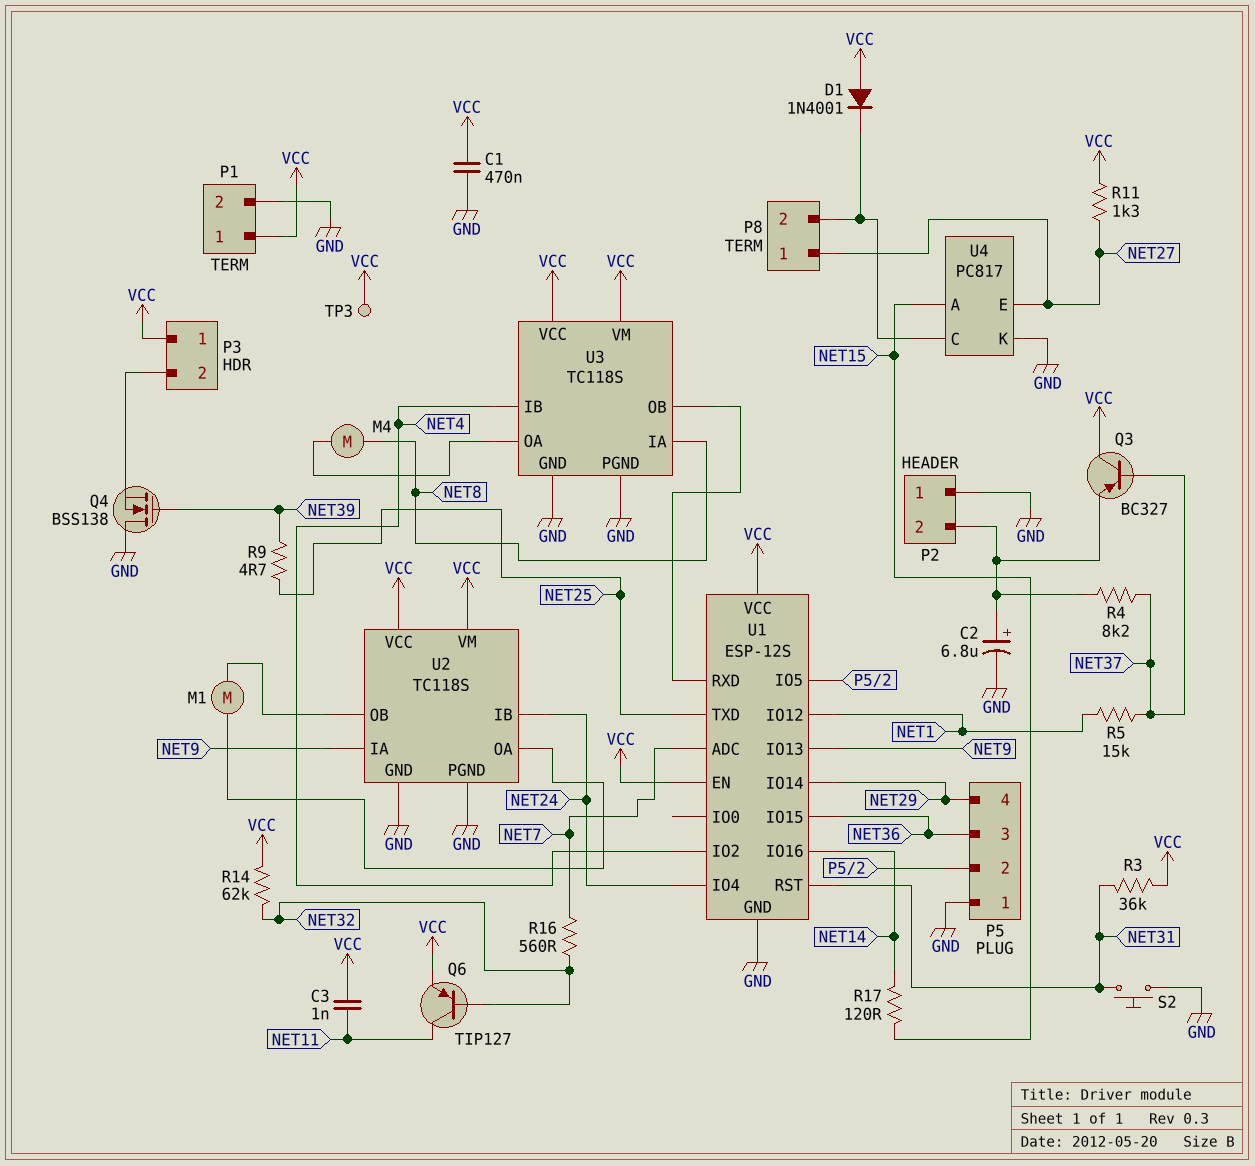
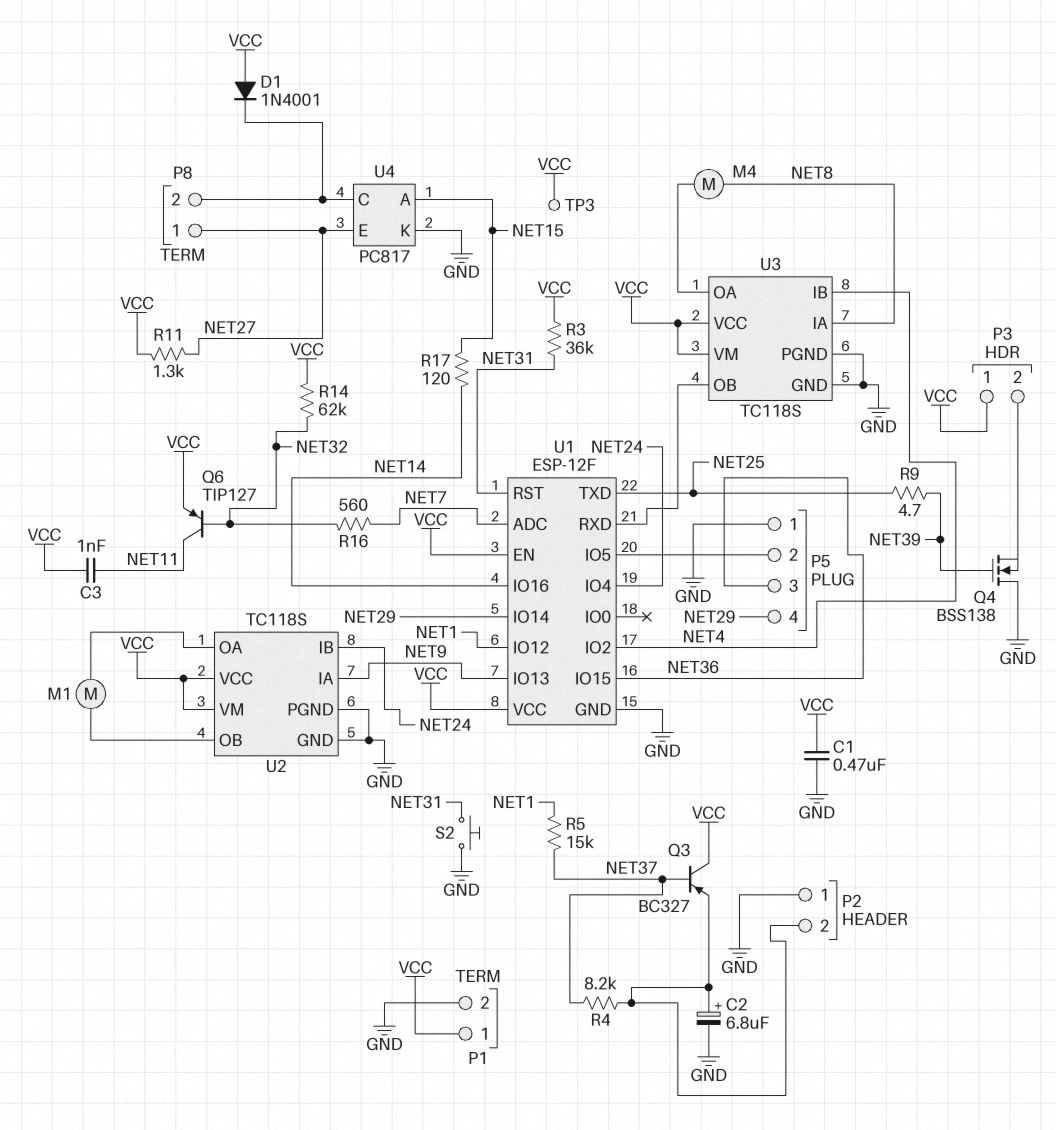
U1: ESP-12S -> ESP-12F

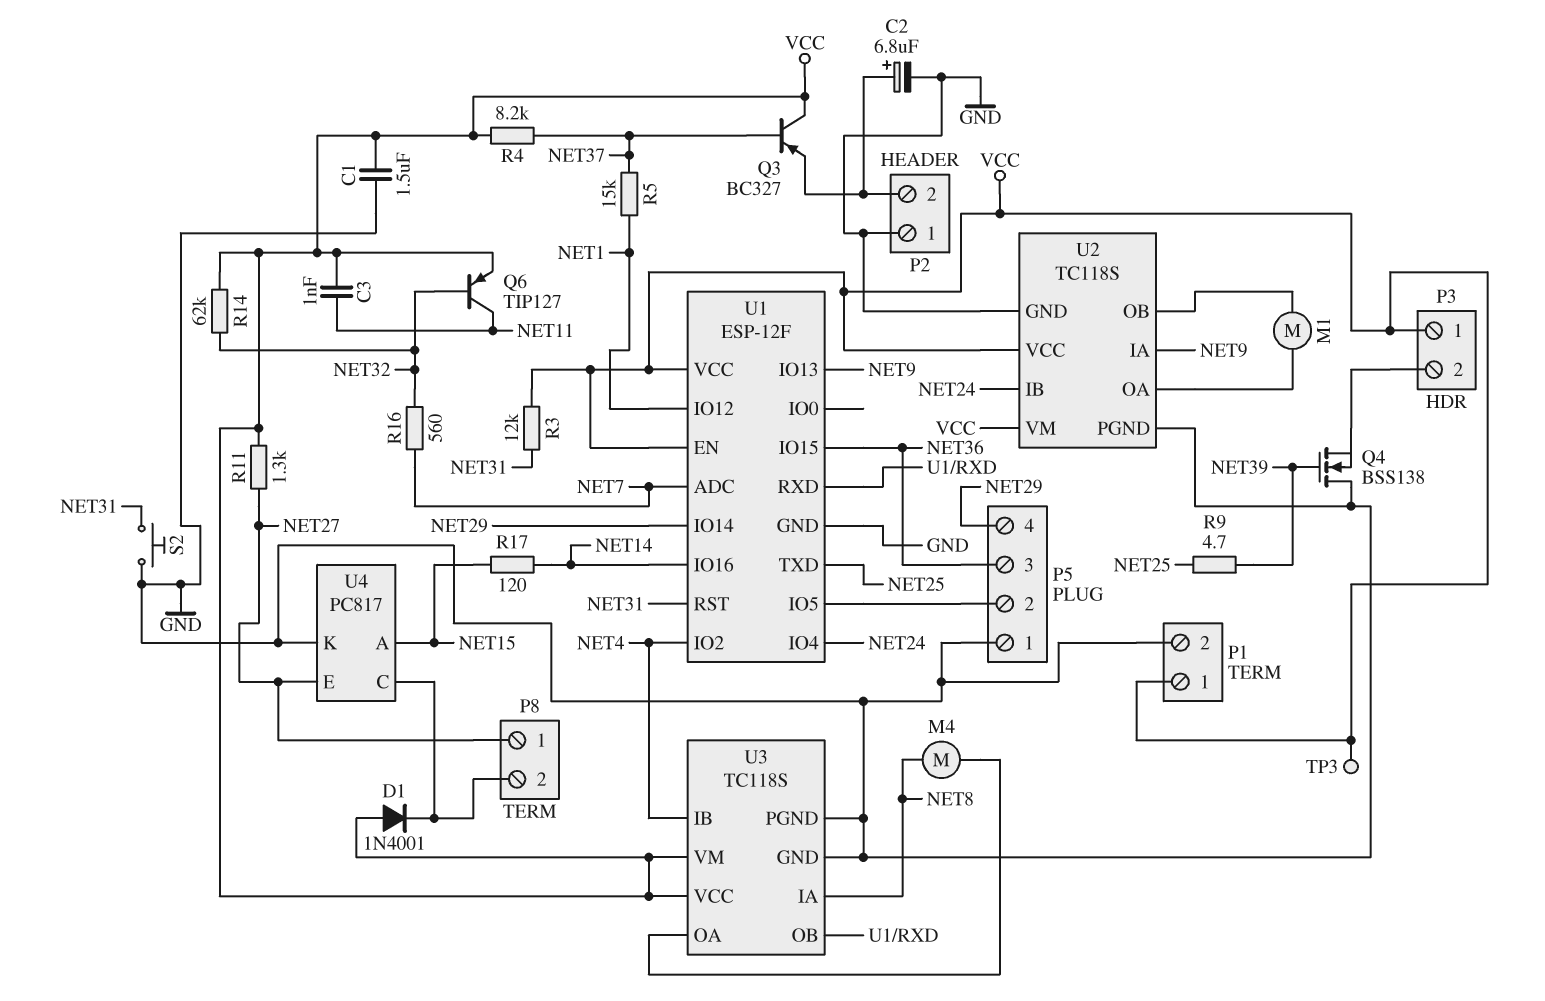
C1: 470nF (GND, VCC) -> 1.5uF (GND, VCC)
R3: 36k (NET31, VCC) -> 12k (NET31, VCC)
R4: 8.2k (NET37, P2/2) -> 8.2k (NET37, VCC)

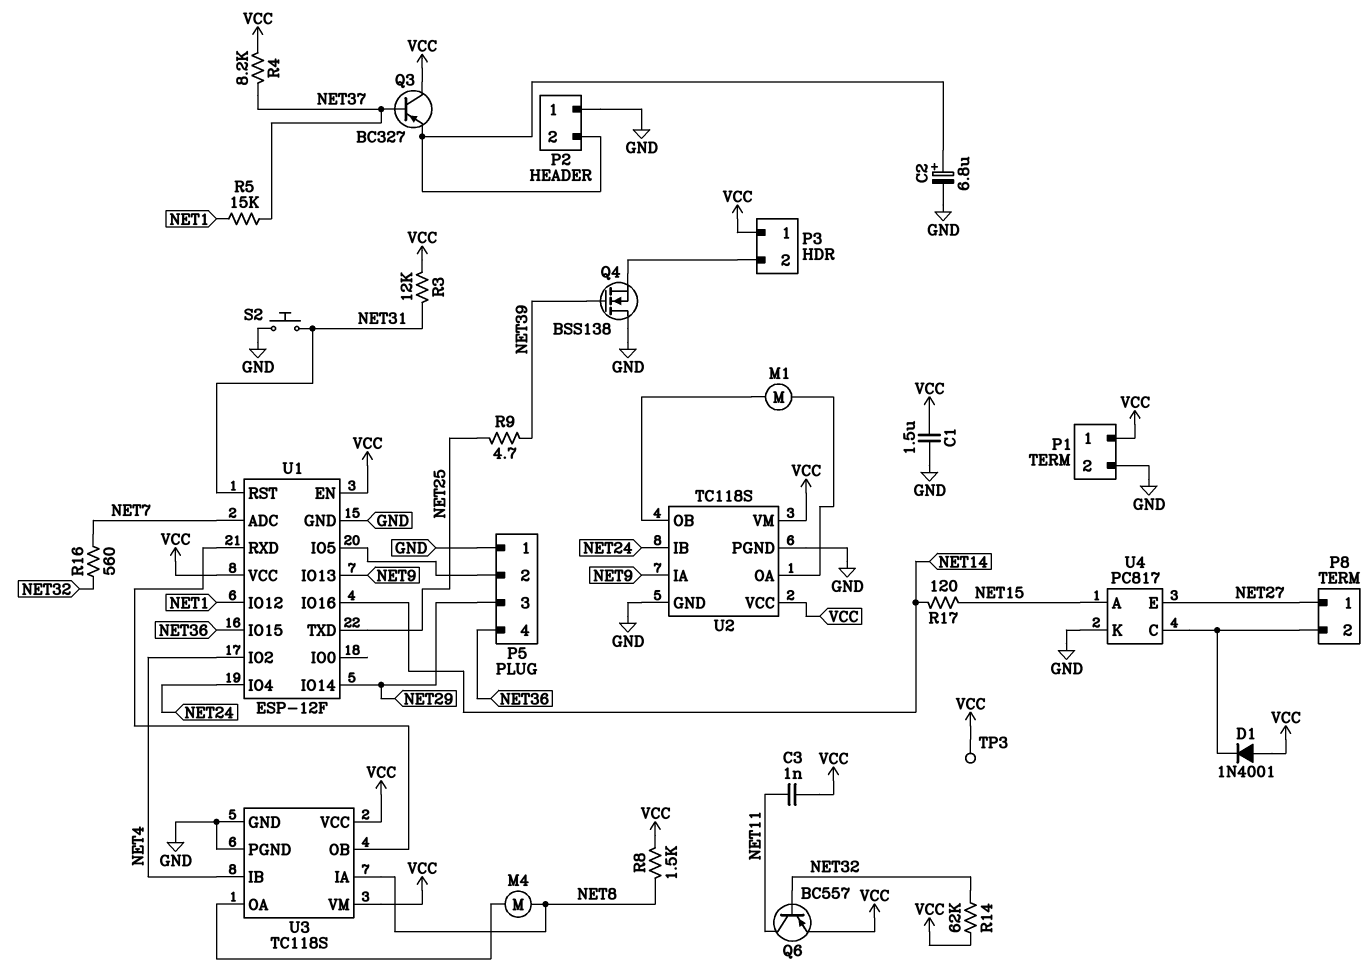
P5 pin 3: NET36 -> NET29
P5 pin 4: NET29 -> NET36
Q6: PNP TIP127 (B NET32, C NET11, E VCC) -> PNP BC557 (B NET32, C NET11, E VCC)
R8: none -> 1.5k (NET8, VCC)
R11: 1.3k (NET27, VCC) -> none

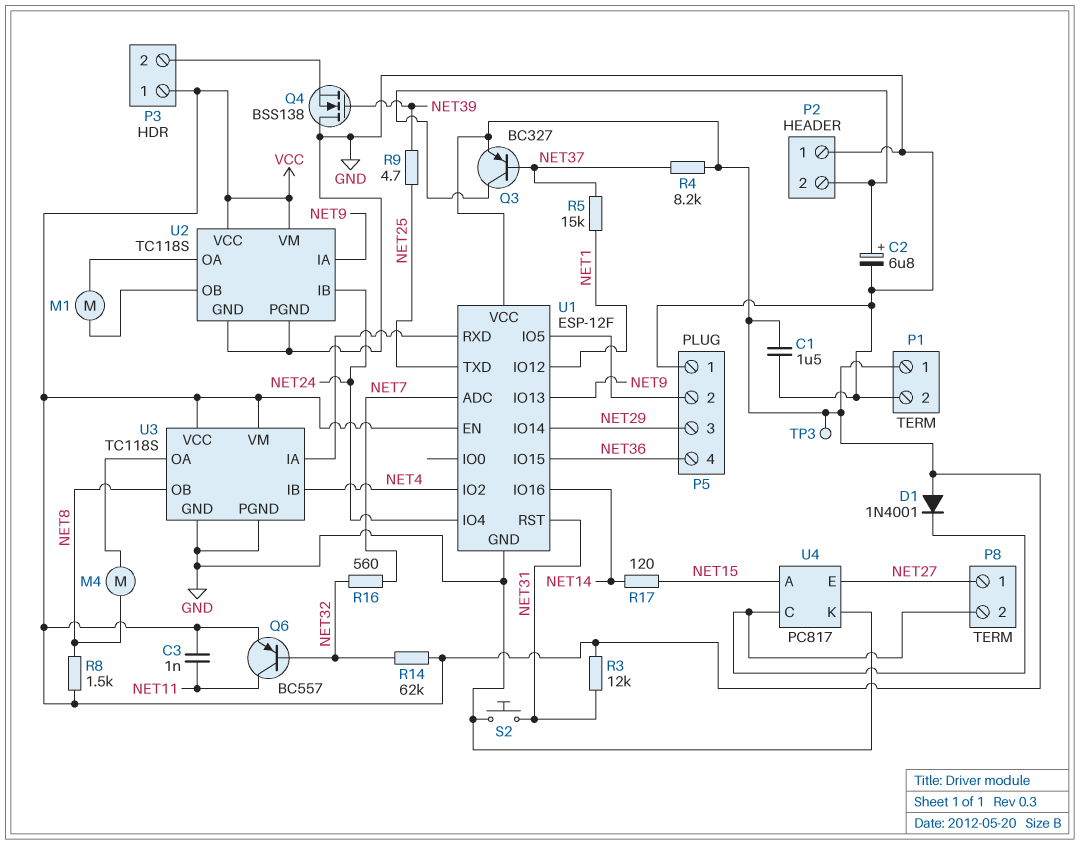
Q3: PNP BC327 (B NET37, C VCC, E P2/2) -> PNP BC327 (B NET37, C P2/2, E VCC)
U3 pin IA: NET8 -> U1/RXD
U3 pin OB: U1/RXD -> NET8

